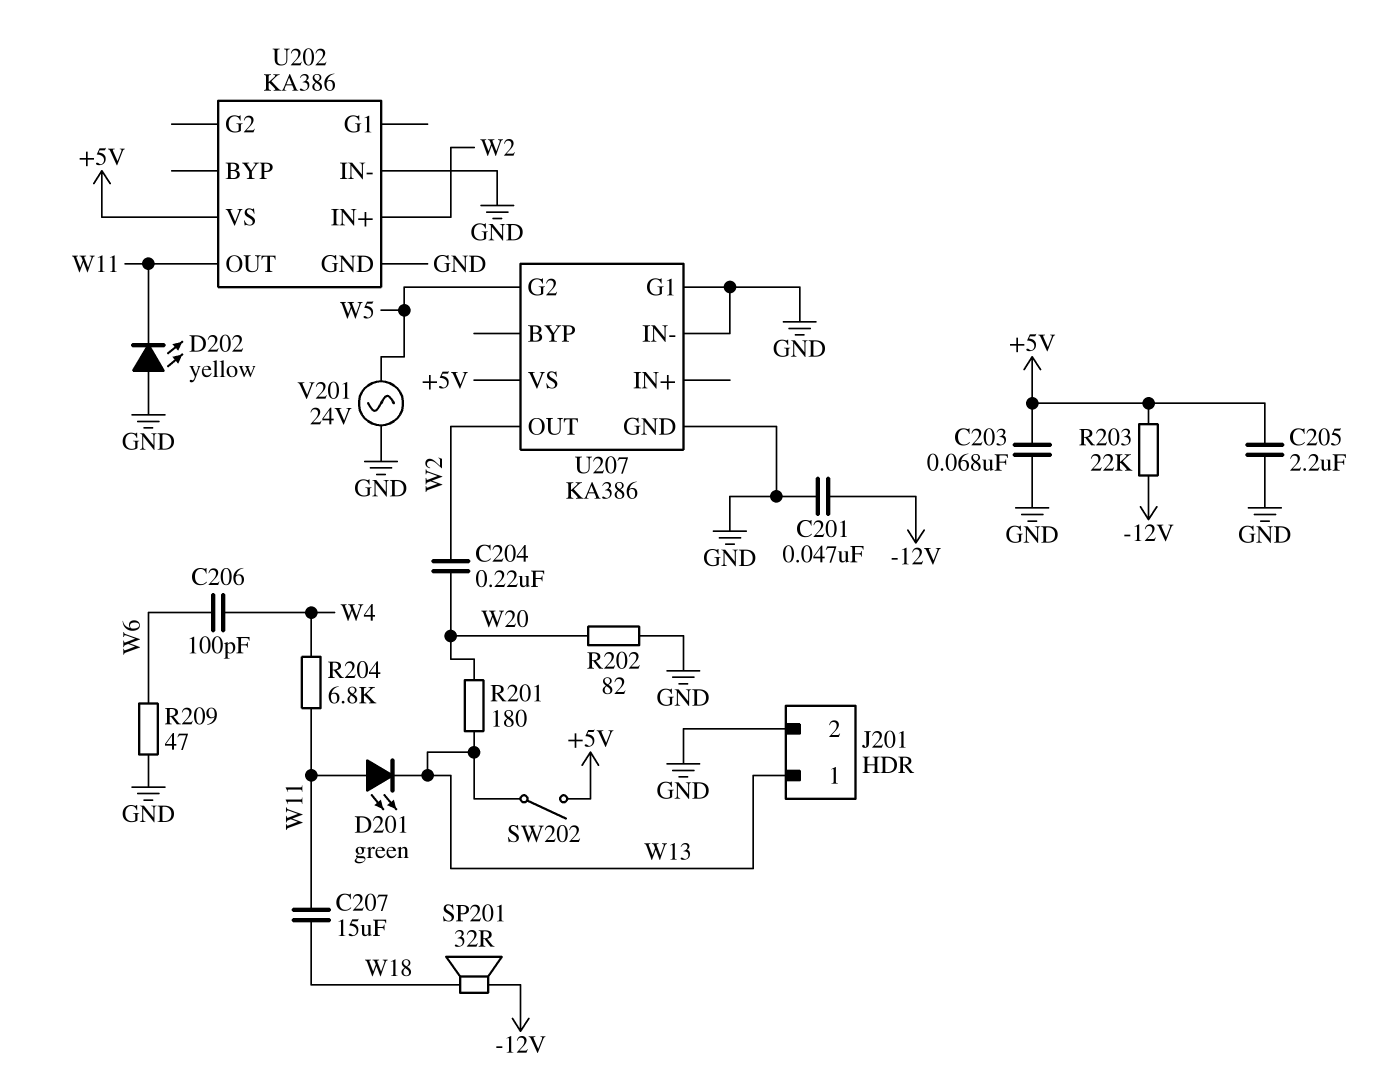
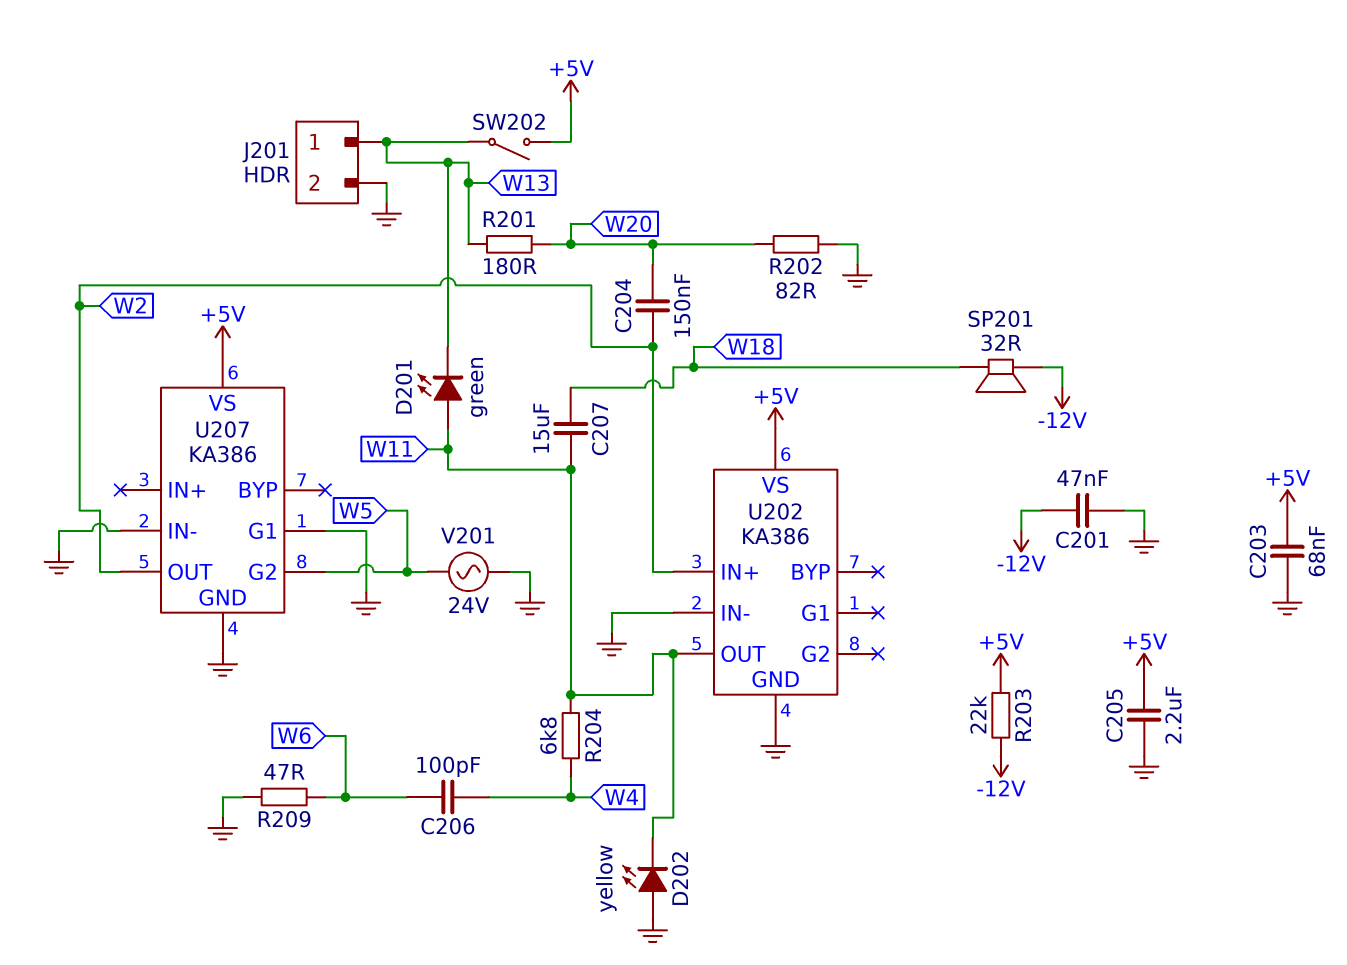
C204: 220nF (W2, W20) -> 150nF (W2, W20)

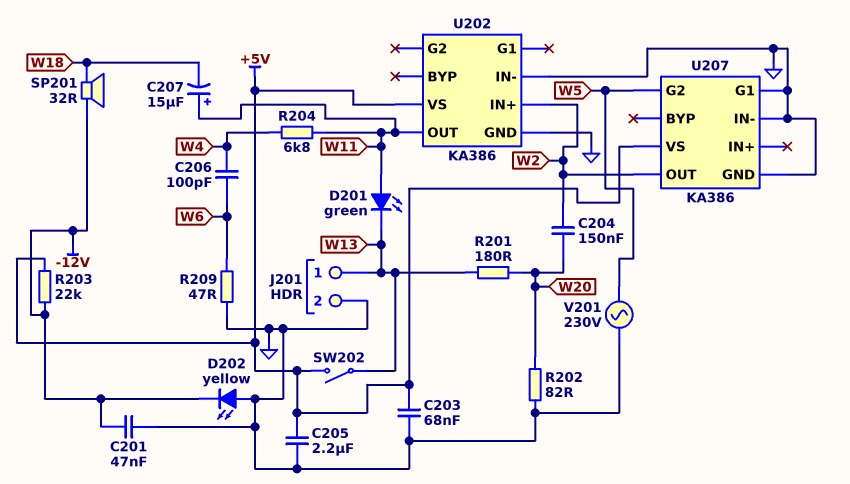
C207: 15uF (W11, W18) -> 15uF (plus W11, minus W18)
D202: LED yellow (A GND, K W11) -> LED yellow (A GND, K -12V)
V201: AC 24V (GND, W5) -> AC 230V (GND, W5)

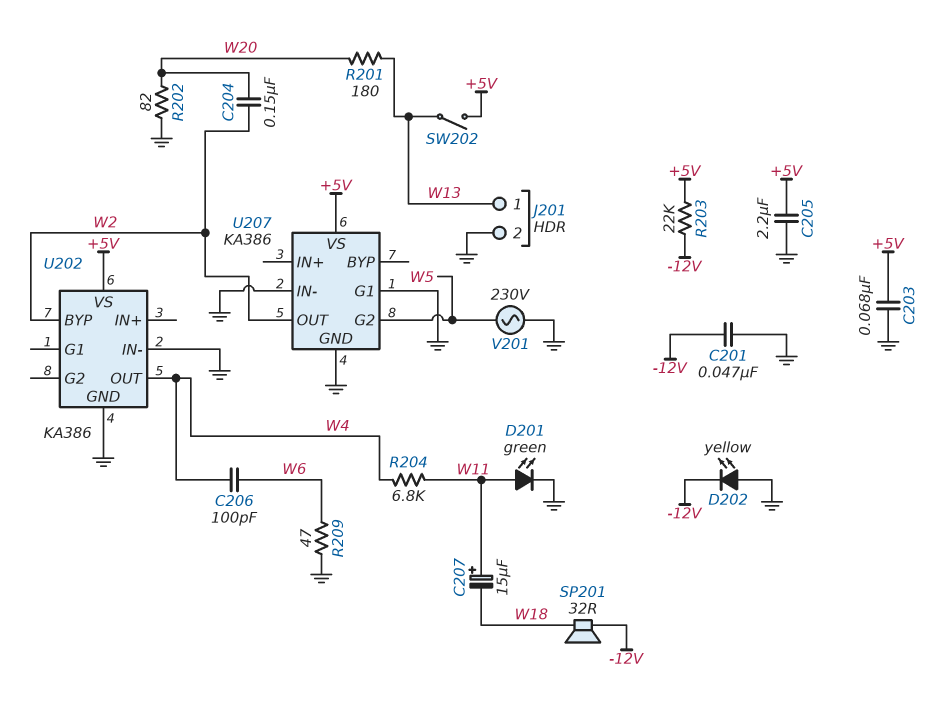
D201: LED green (A W11, K W13) -> LED green (A W11, K GND)
U202 pin BYP: none -> W2
U202 pin IN+: W2 -> none
U202 pin OUT: W11 -> W4

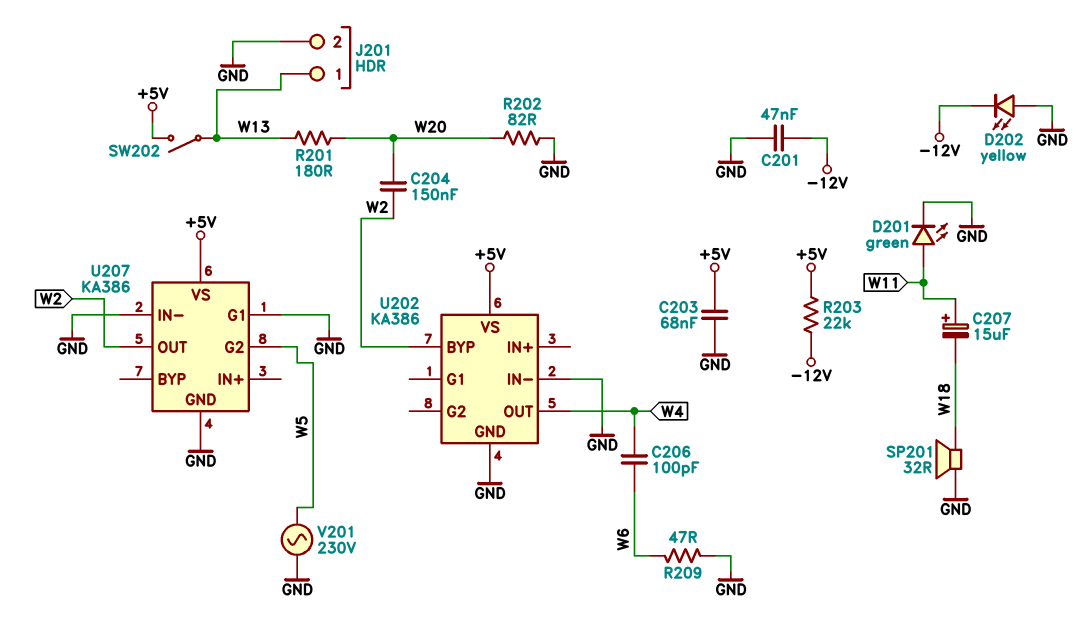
C205: 2.2uF (+5V, GND) -> none
R204: 6.8k (W4, W11) -> none
SP201: speaker 32R (-12V, W18) -> speaker 32R (GND, W18)

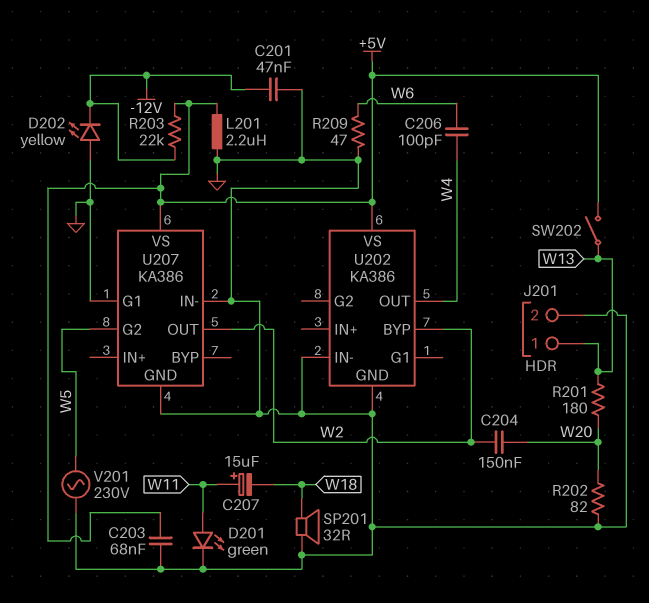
L201: none -> 2.2uH (+5V, GND)

